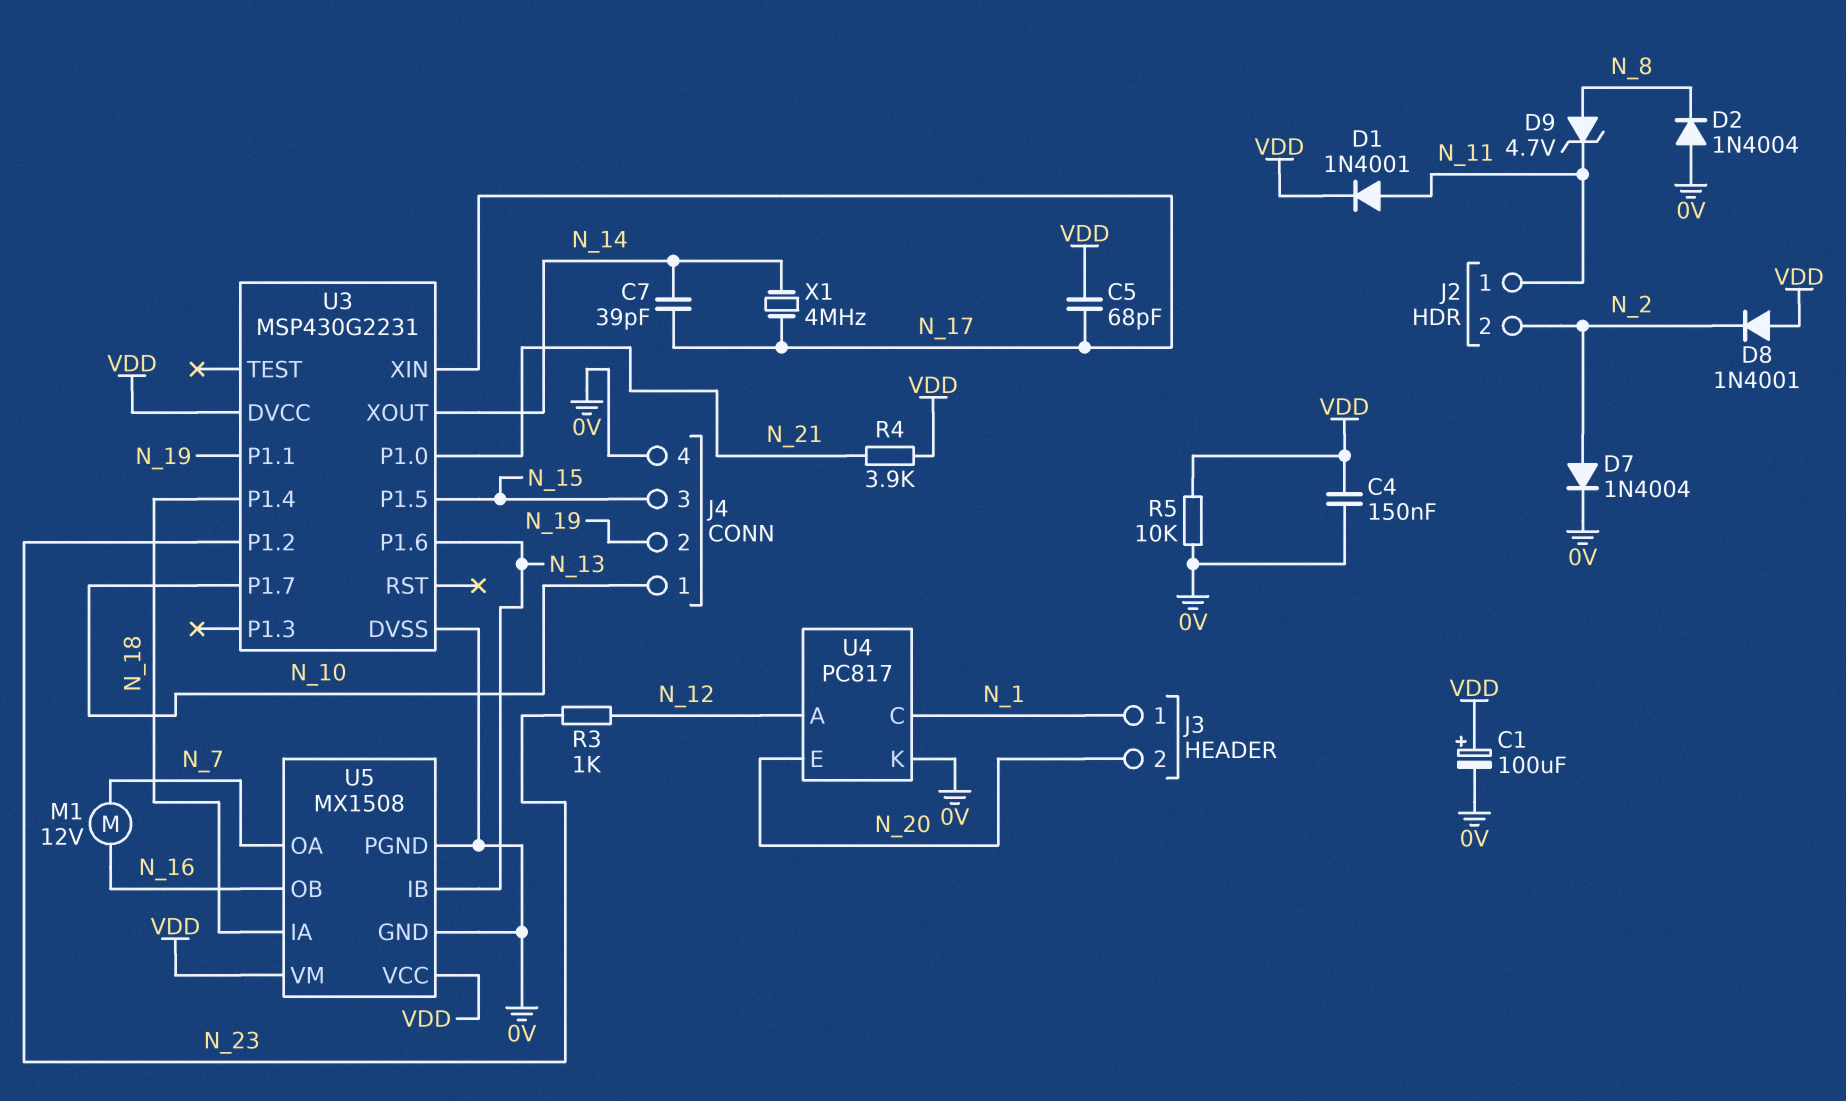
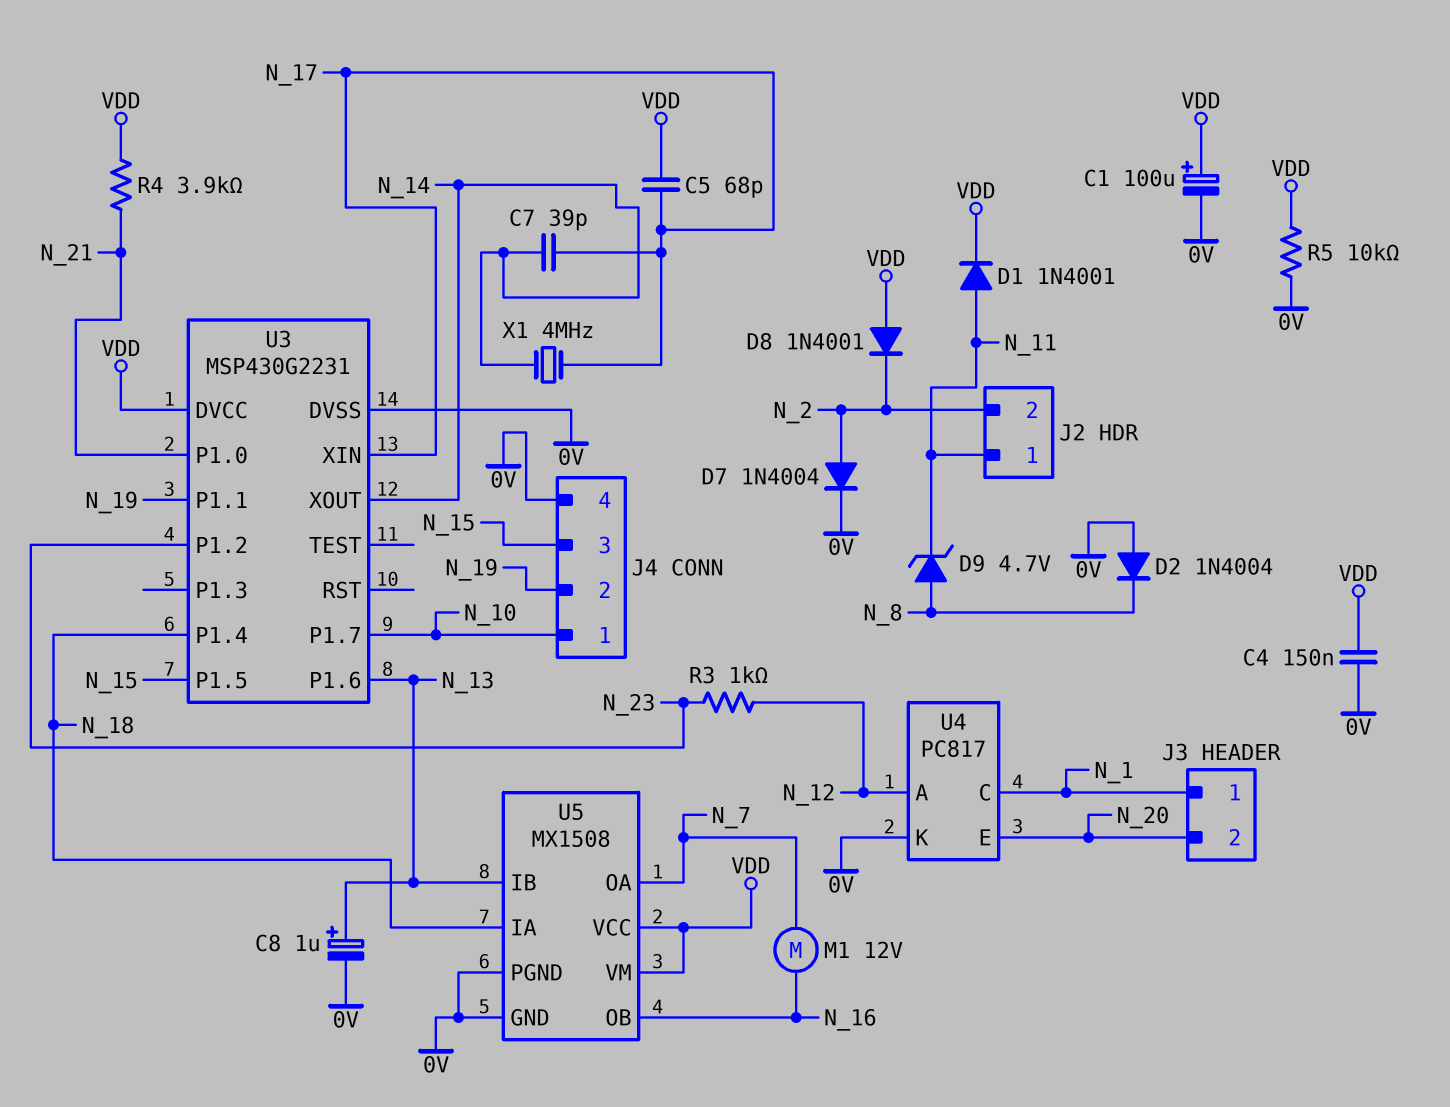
C8: none -> 1uF (plus N_13, minus 0V)

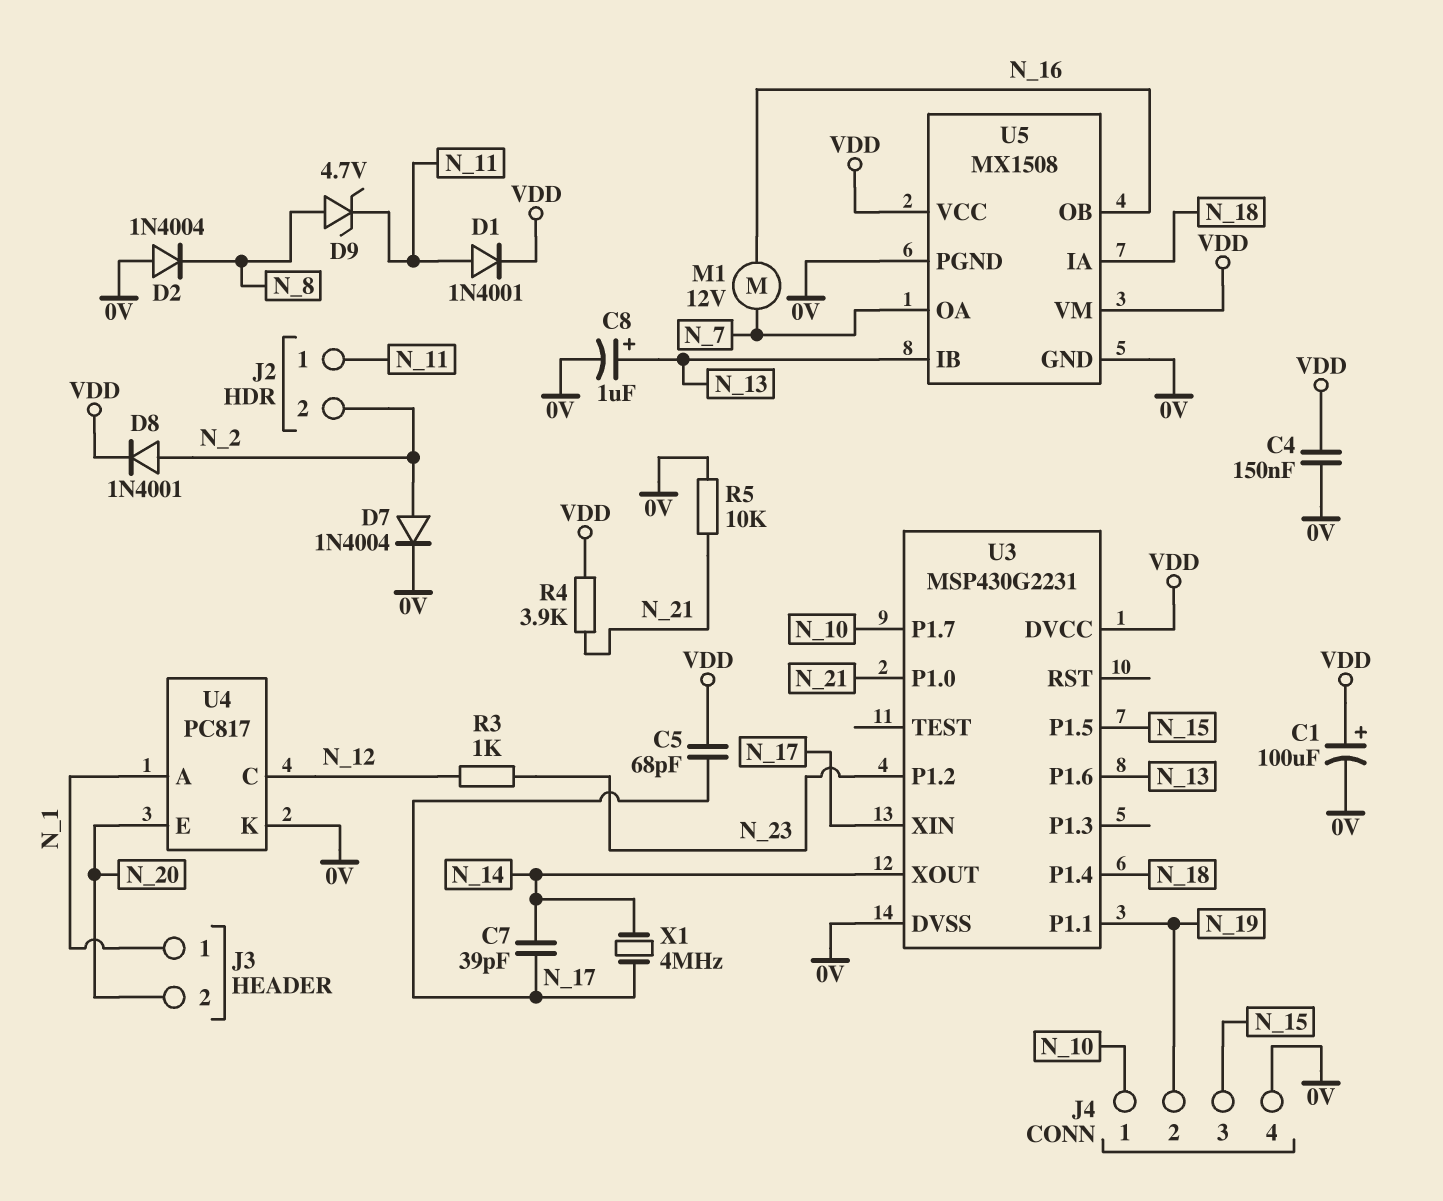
D8: diode 1N4001 (A VDD, K N_2) -> diode 1N4001 (A N_2, K VDD)
R5: 10k (0V, VDD) -> 10k (0V, N_21)
U4 pin A: N_12 -> N_1
U4 pin C: N_1 -> N_12

